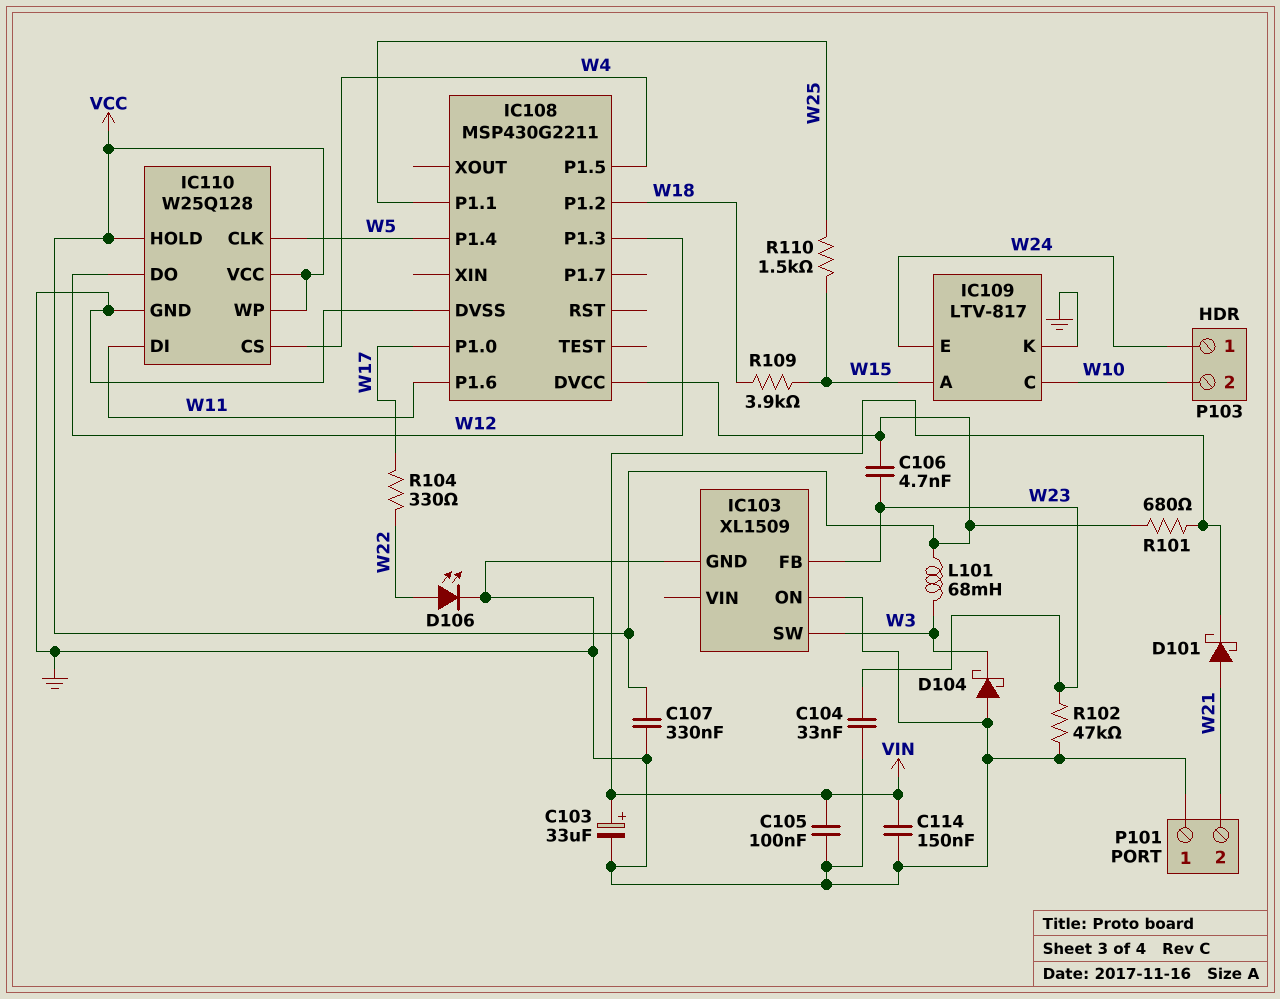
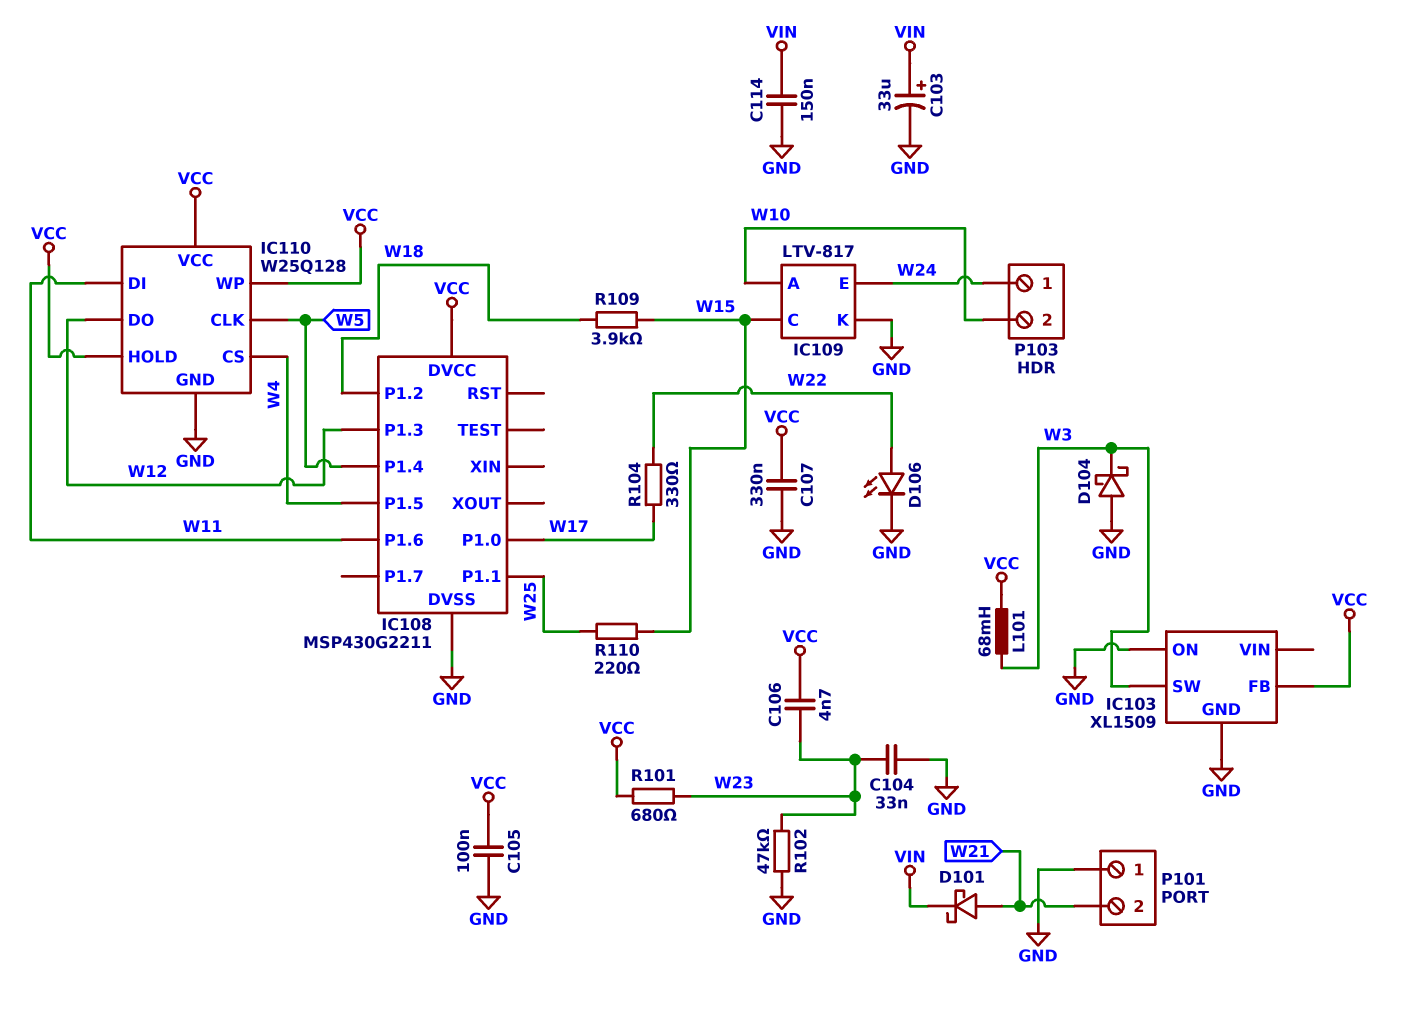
C105: 100nF (GND, VIN) -> 100nF (GND, VCC)
IC103 pin FB: W23 -> VCC
IC109 pin A: W15 -> W10
IC109 pin C: W10 -> W15
R101: 680 (VCC, VIN) -> 680 (VCC, W23)
R110: 1.5k (W15, W25) -> 220 (W15, W25)

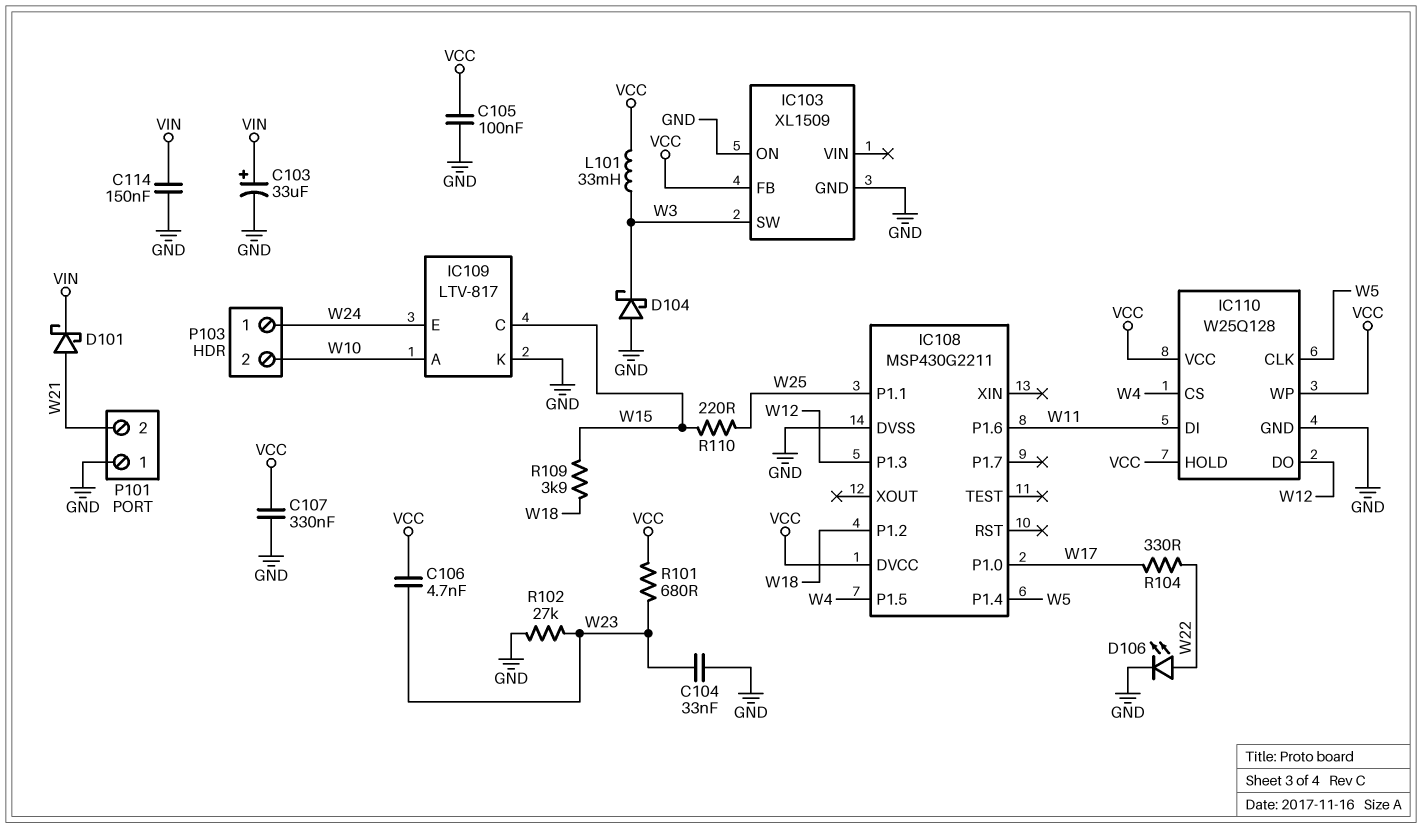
L101: 68mH (VCC, W3) -> 33mH (VCC, W3)
R102: 47k (GND, W23) -> 27k (GND, W23)

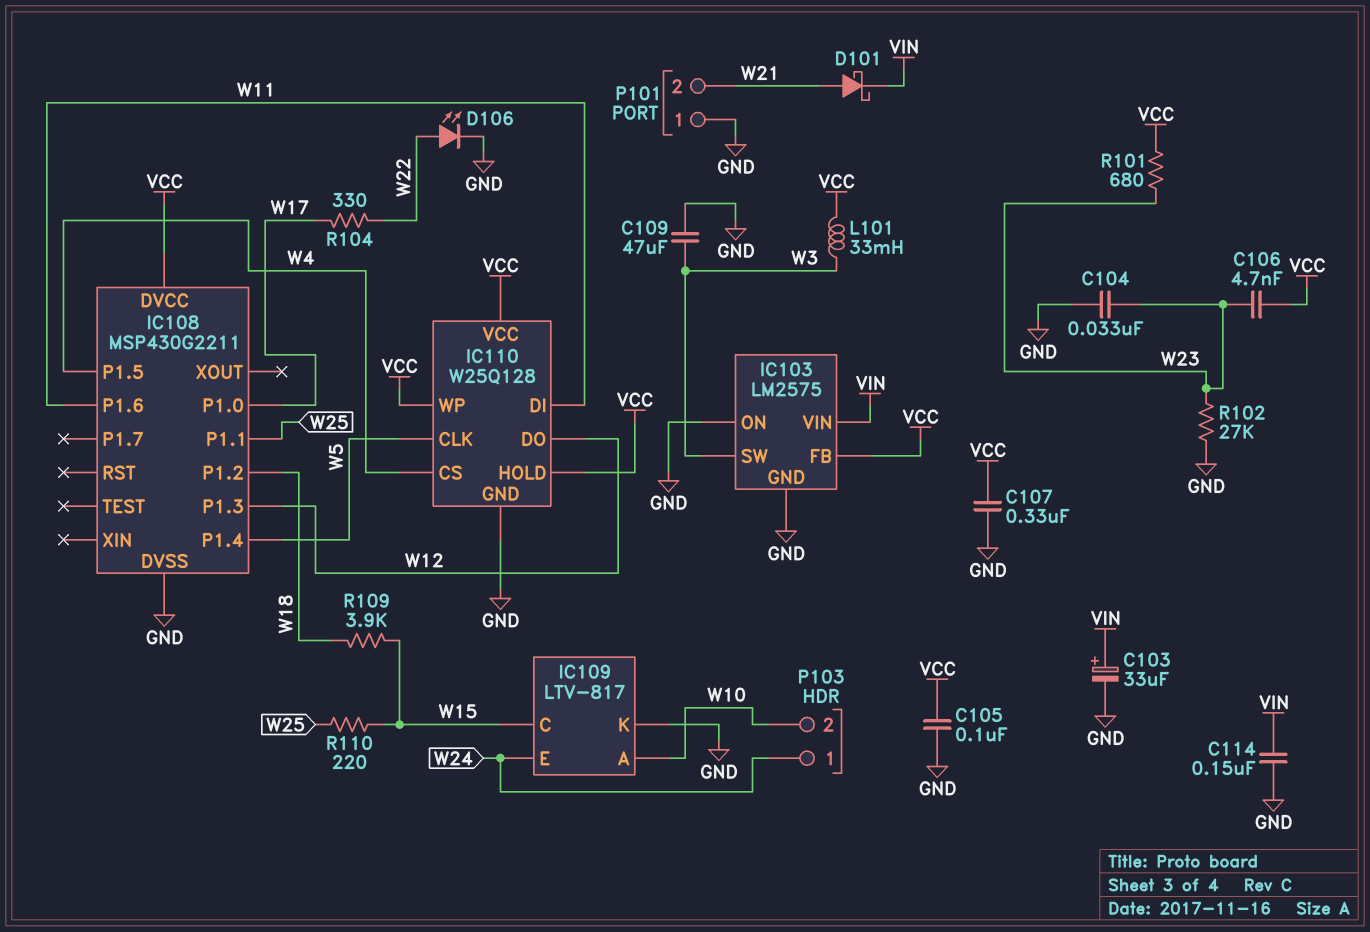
C109: none -> 47uF (GND, W3)
D104: schottky (A GND, K W3) -> none
IC103: XL1509 -> LM2575
IC103 pin VIN: none -> VIN

